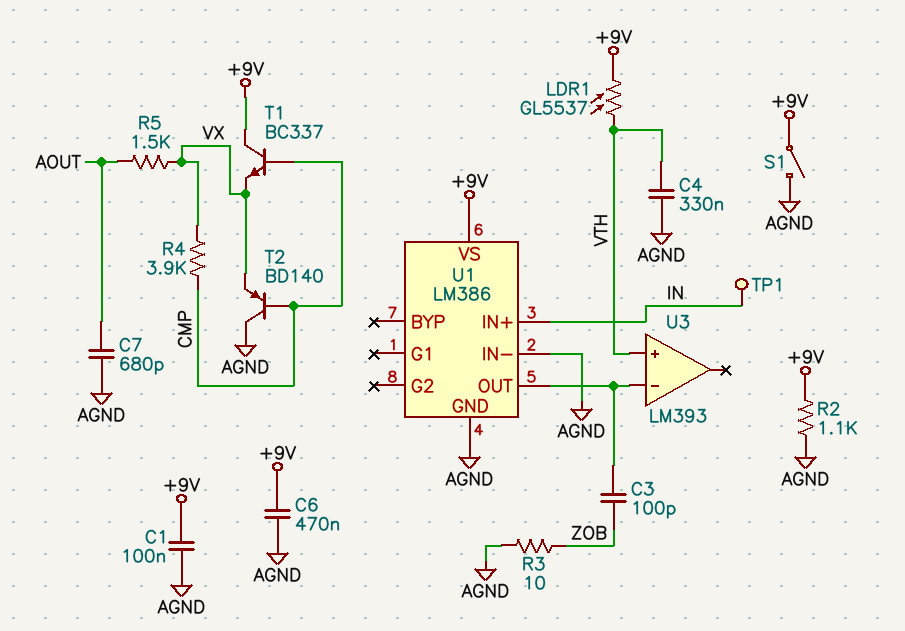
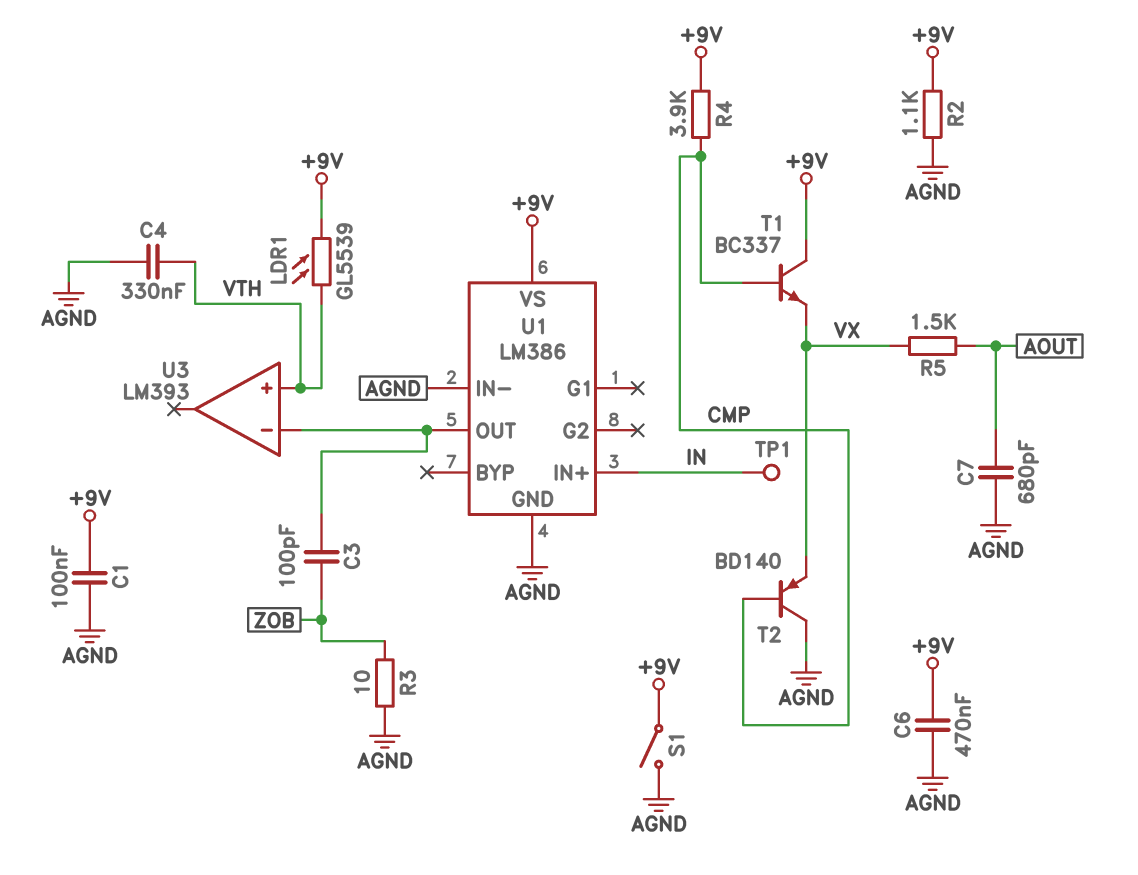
LDR1: GL5537 (+9V, VTH) -> GL5539 (+9V, VTH)
R4: 3.9k (CMP, VX) -> 3.9k (+9V, CMP)

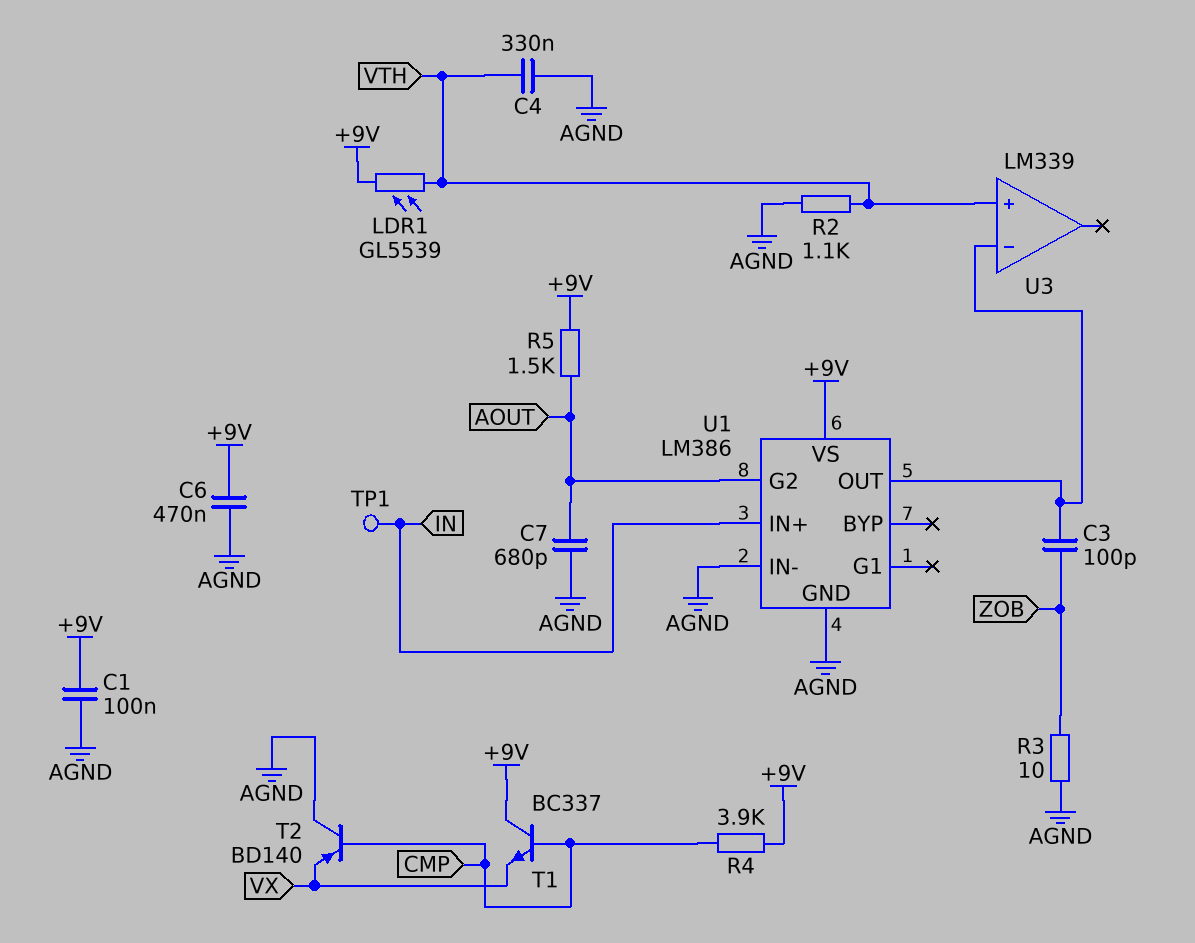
R2: 1.1k (+9V, AGND) -> 1.1k (AGND, VTH)
R5: 1.5k (AOUT, VX) -> 1.5k (+9V, AOUT)
S1: switch (+9V, AGND) -> none
U1 pin G2: none -> AOUT
U3: LM393 -> LM339

